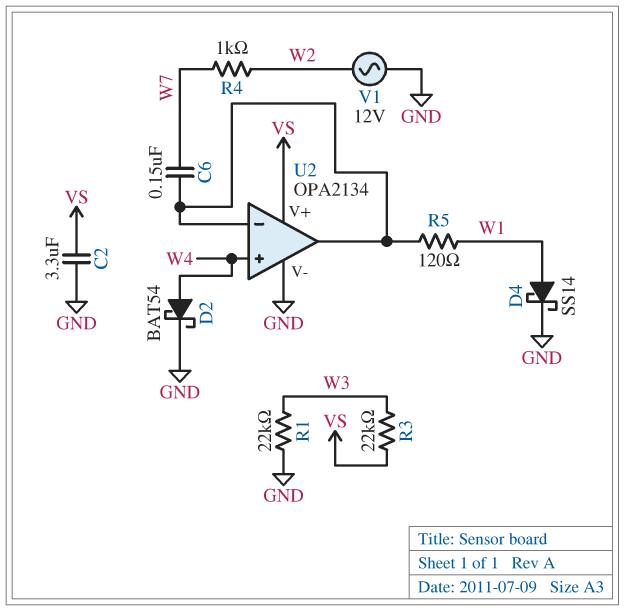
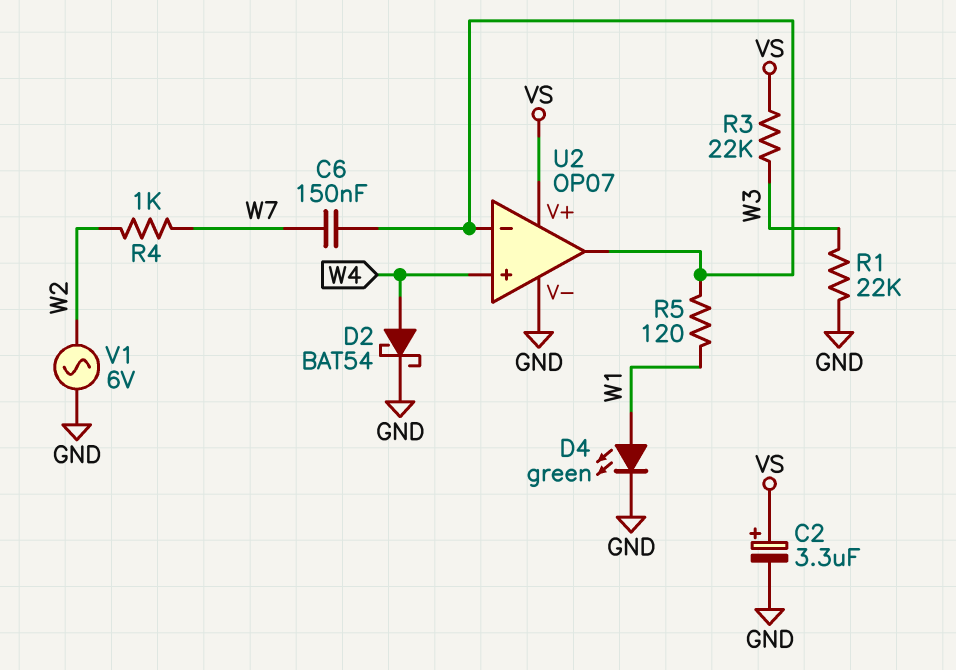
C2: 3.3uF (GND, VS) -> 3.3uF (plus VS, minus GND)
D4: schottky SS14 (A W1, K GND) -> LED green (A W1, K GND)
U2: OPA2134 -> OP07
V1: AC 12V (GND, W2) -> AC 6V (GND, W2)

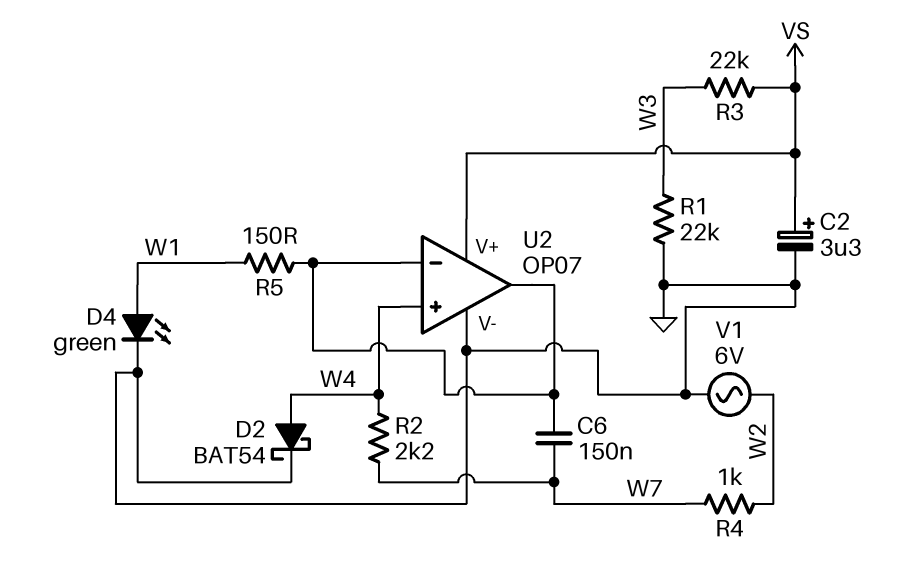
R2: none -> 2.2k (W4, W7)
R5: 120 (U2/in-, W1) -> 150 (U2/in-, W1)

